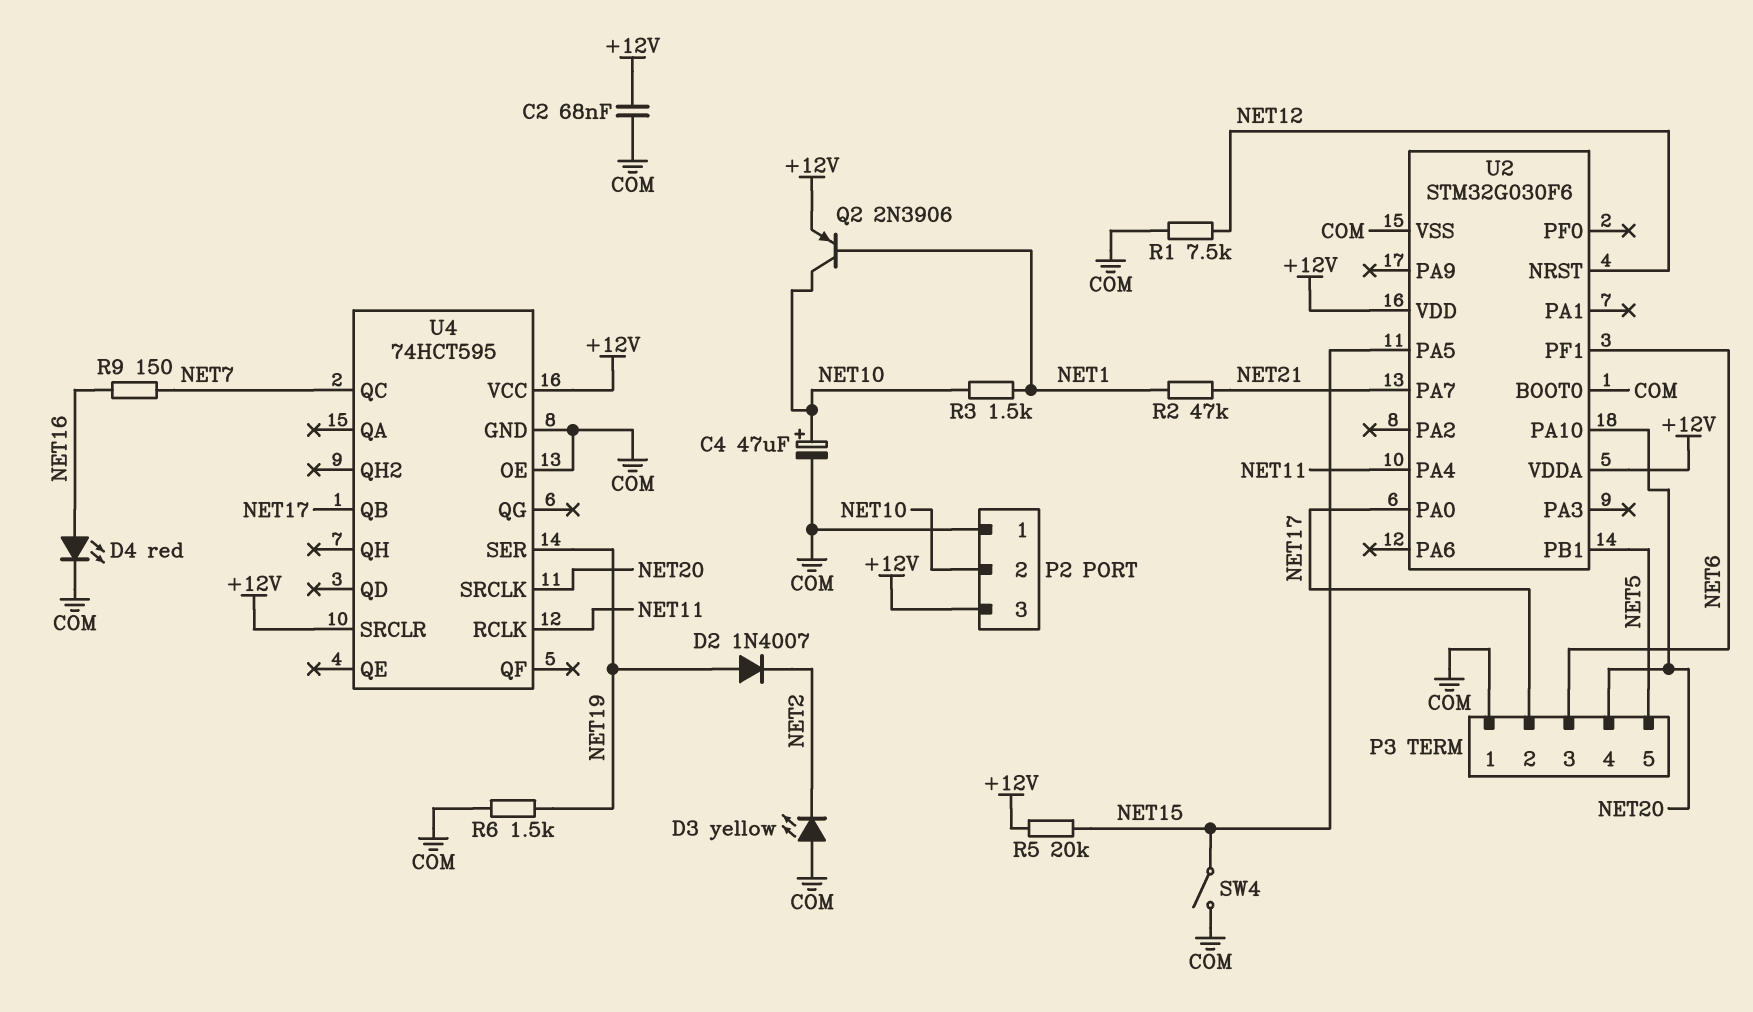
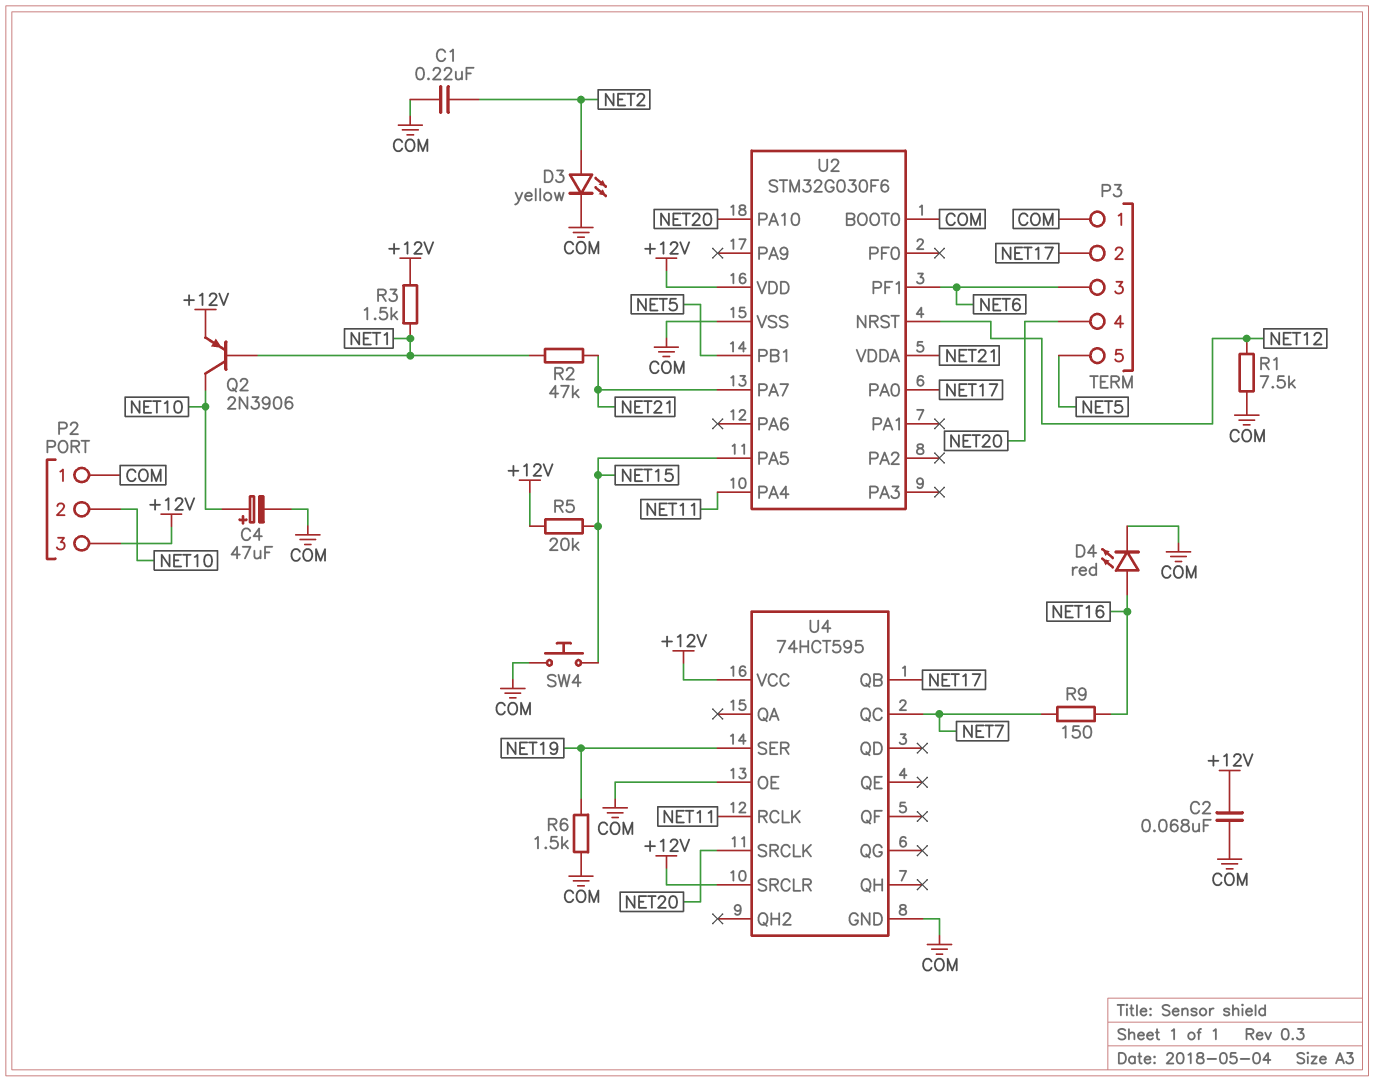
C1: none -> 220nF (COM, NET2)
D2: diode 1N4007 (A NET19, K NET2) -> none
D3: LED yellow (A COM, K NET2) -> LED yellow (A NET2, K COM)
R3: 1.5k (NET1, NET10) -> 1.5k (+12V, NET1)
SW4: switch (COM, NET15) -> button (COM, NET15)
U2 pin VDDA: +12V -> NET21

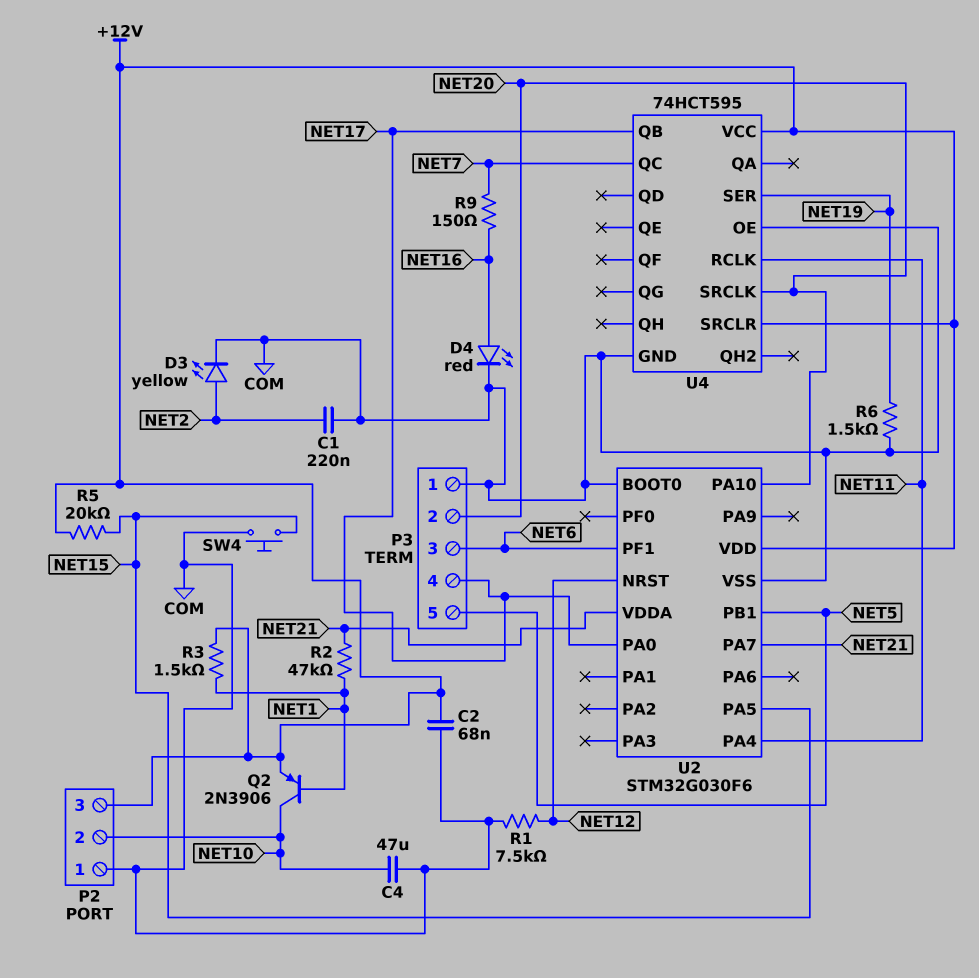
C4: 47uF (plus NET10, minus COM) -> 47uF (COM, NET10)
P3 pin 2: NET17 -> NET20
P3 pin 4: NET20 -> NET17

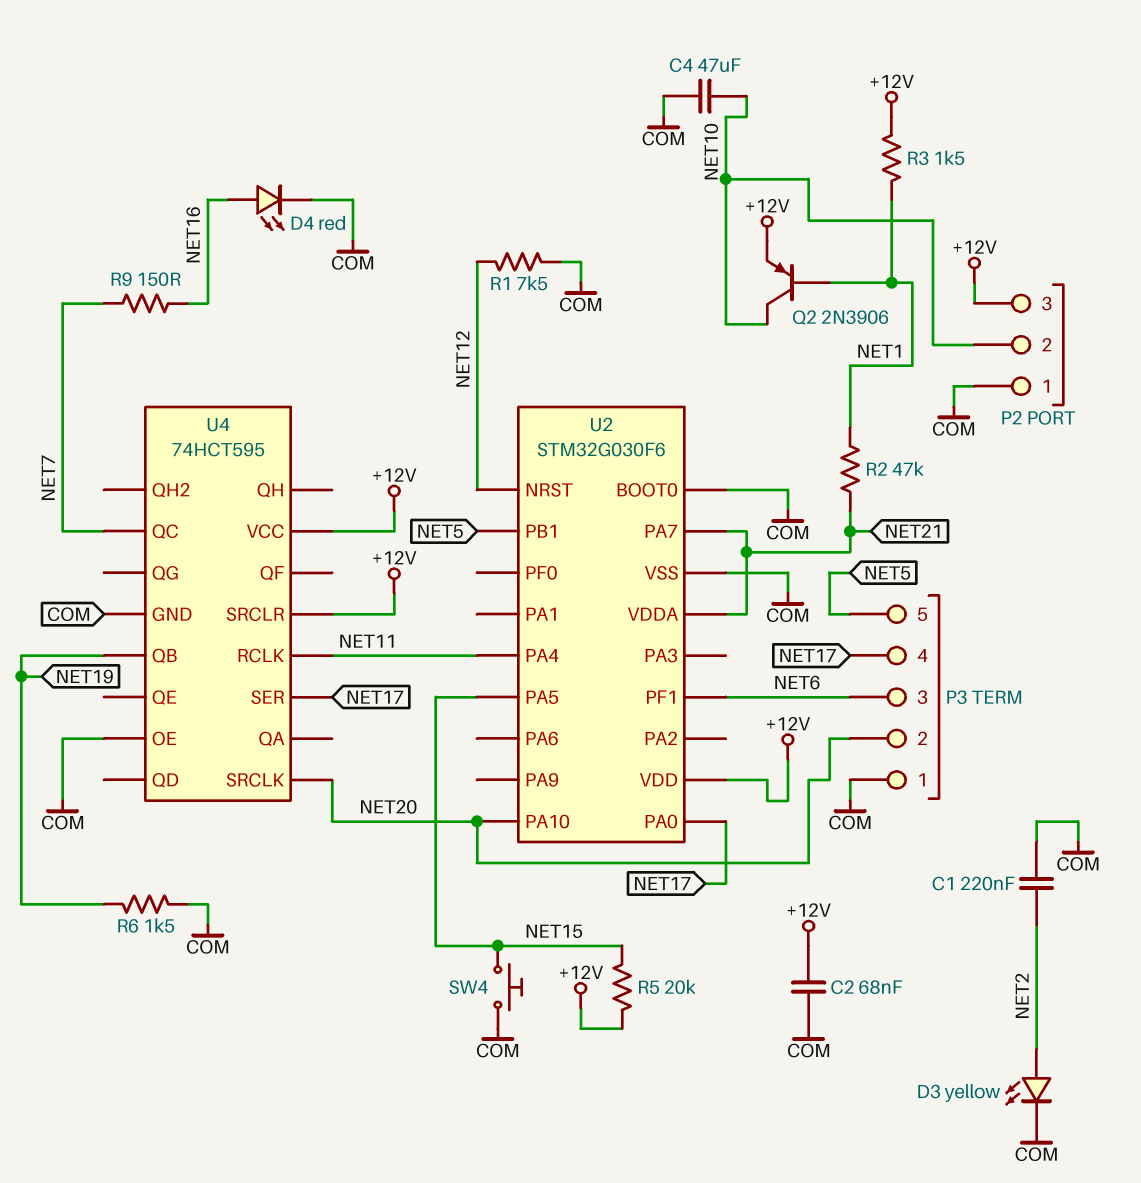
U4 pin QB: NET17 -> NET19
U4 pin SER: NET19 -> NET17

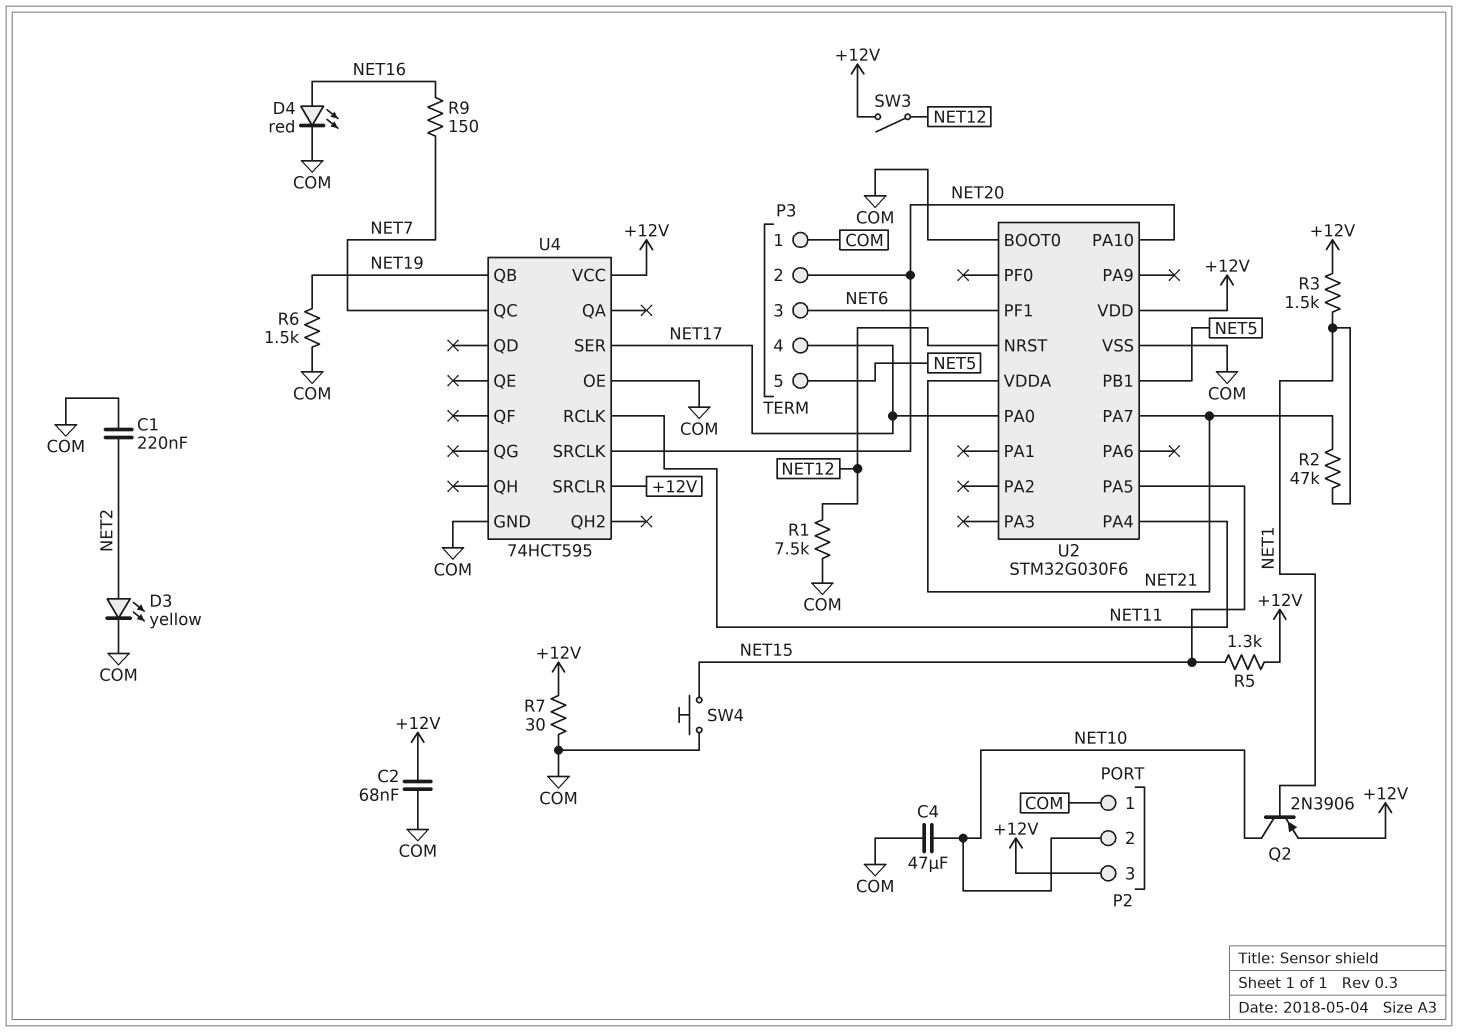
R5: 20k (+12V, NET15) -> 1.3k (+12V, NET15)
R7: none -> 30 (+12V, COM)
SW3: none -> switch (+12V, NET12)

